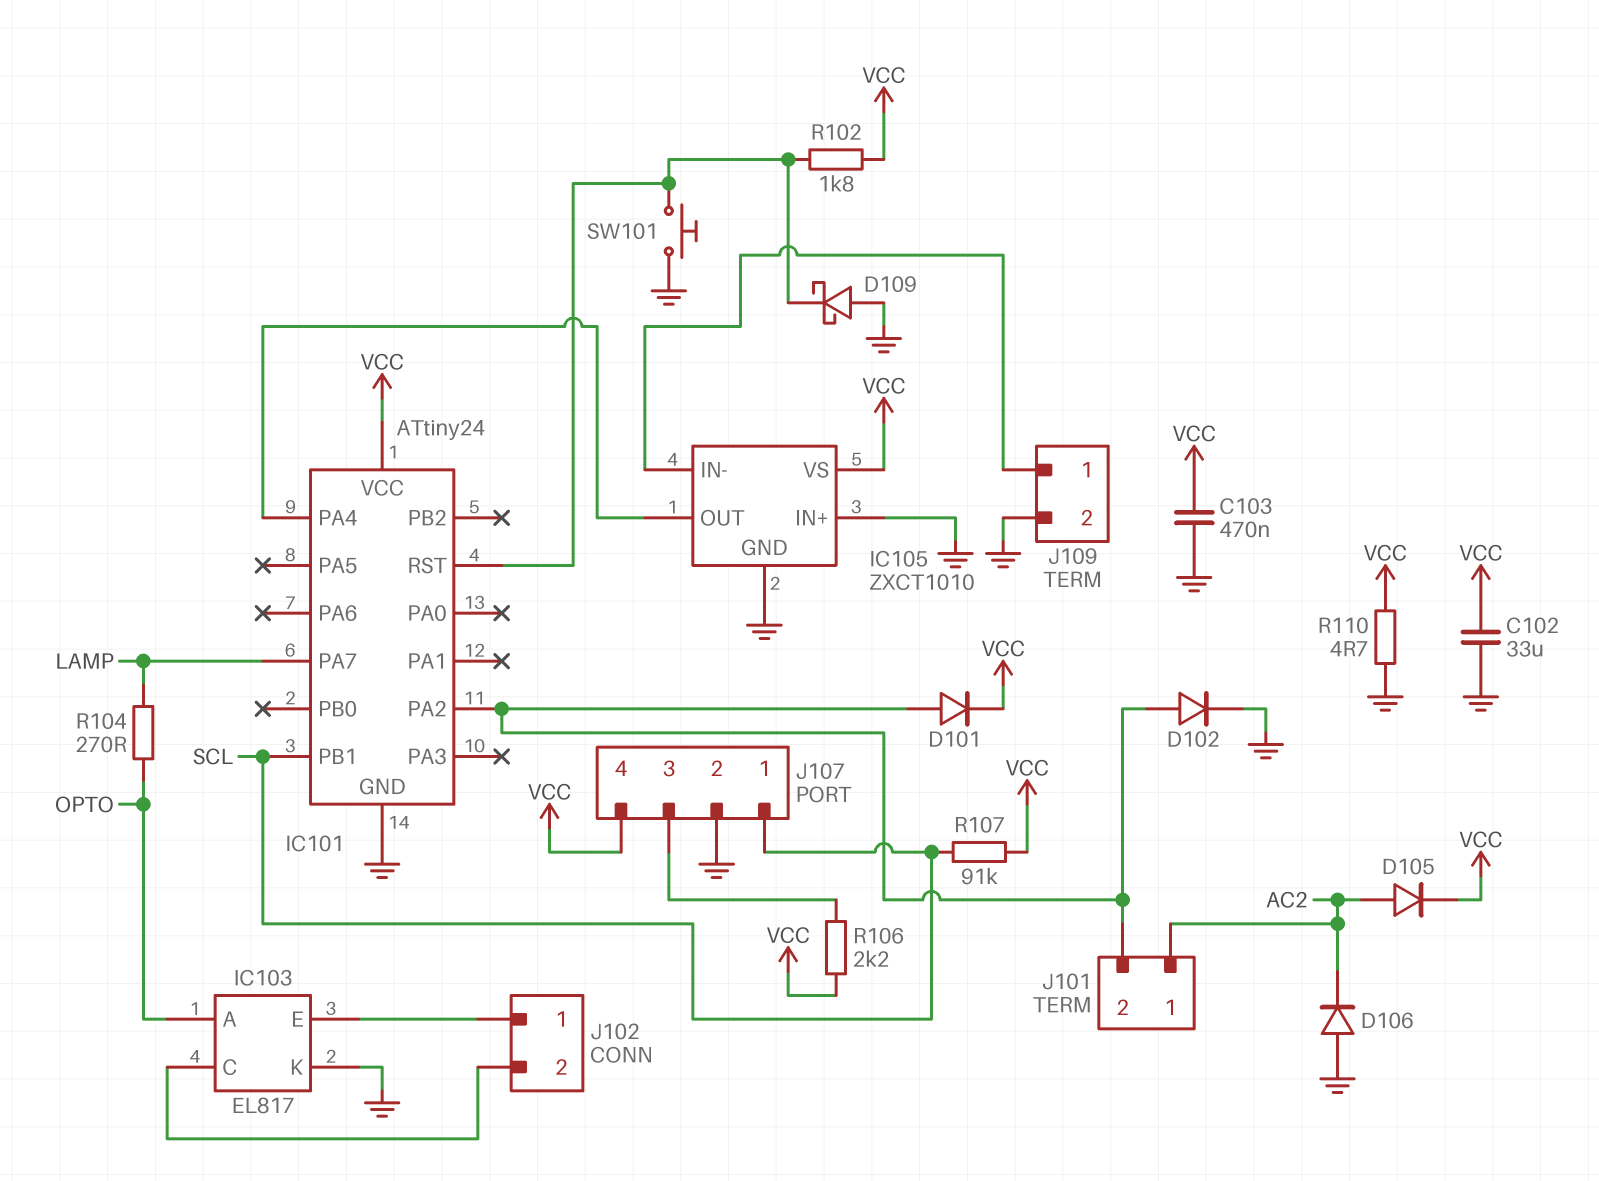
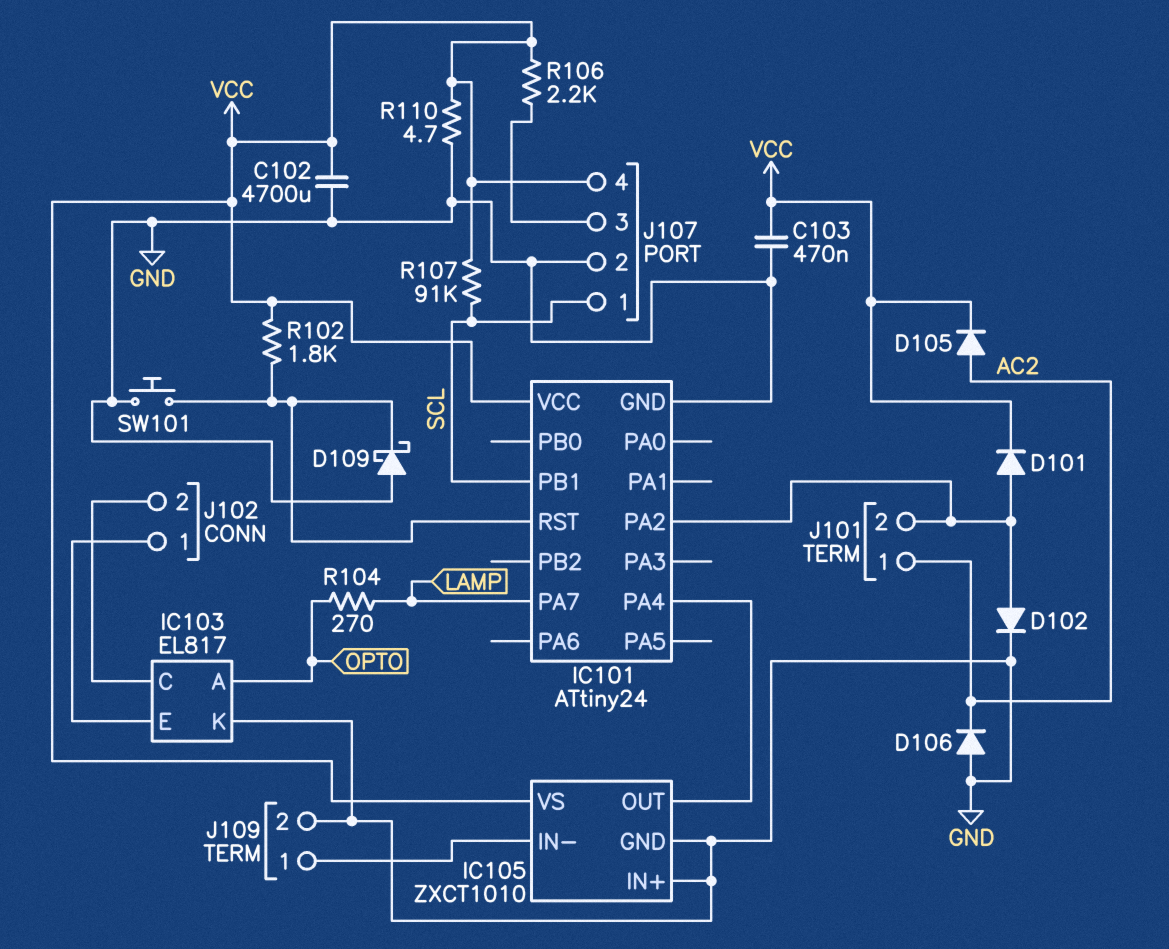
C102: 33uF (GND, VCC) -> 4700uF (GND, VCC)

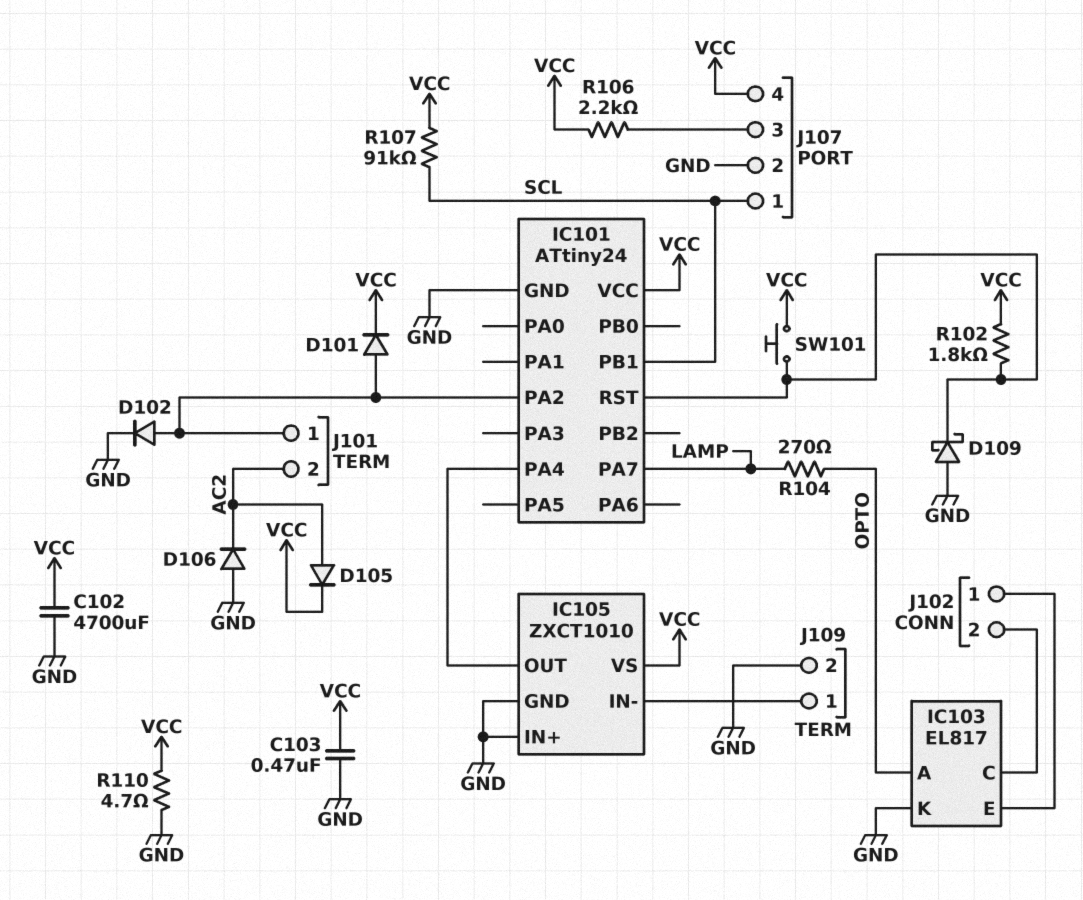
J101 pin 1: AC2 -> IC101/PA2
J101 pin 2: IC101/PA2 -> AC2
SW101: button (GND, IC101/RST) -> button (IC101/RST, VCC)

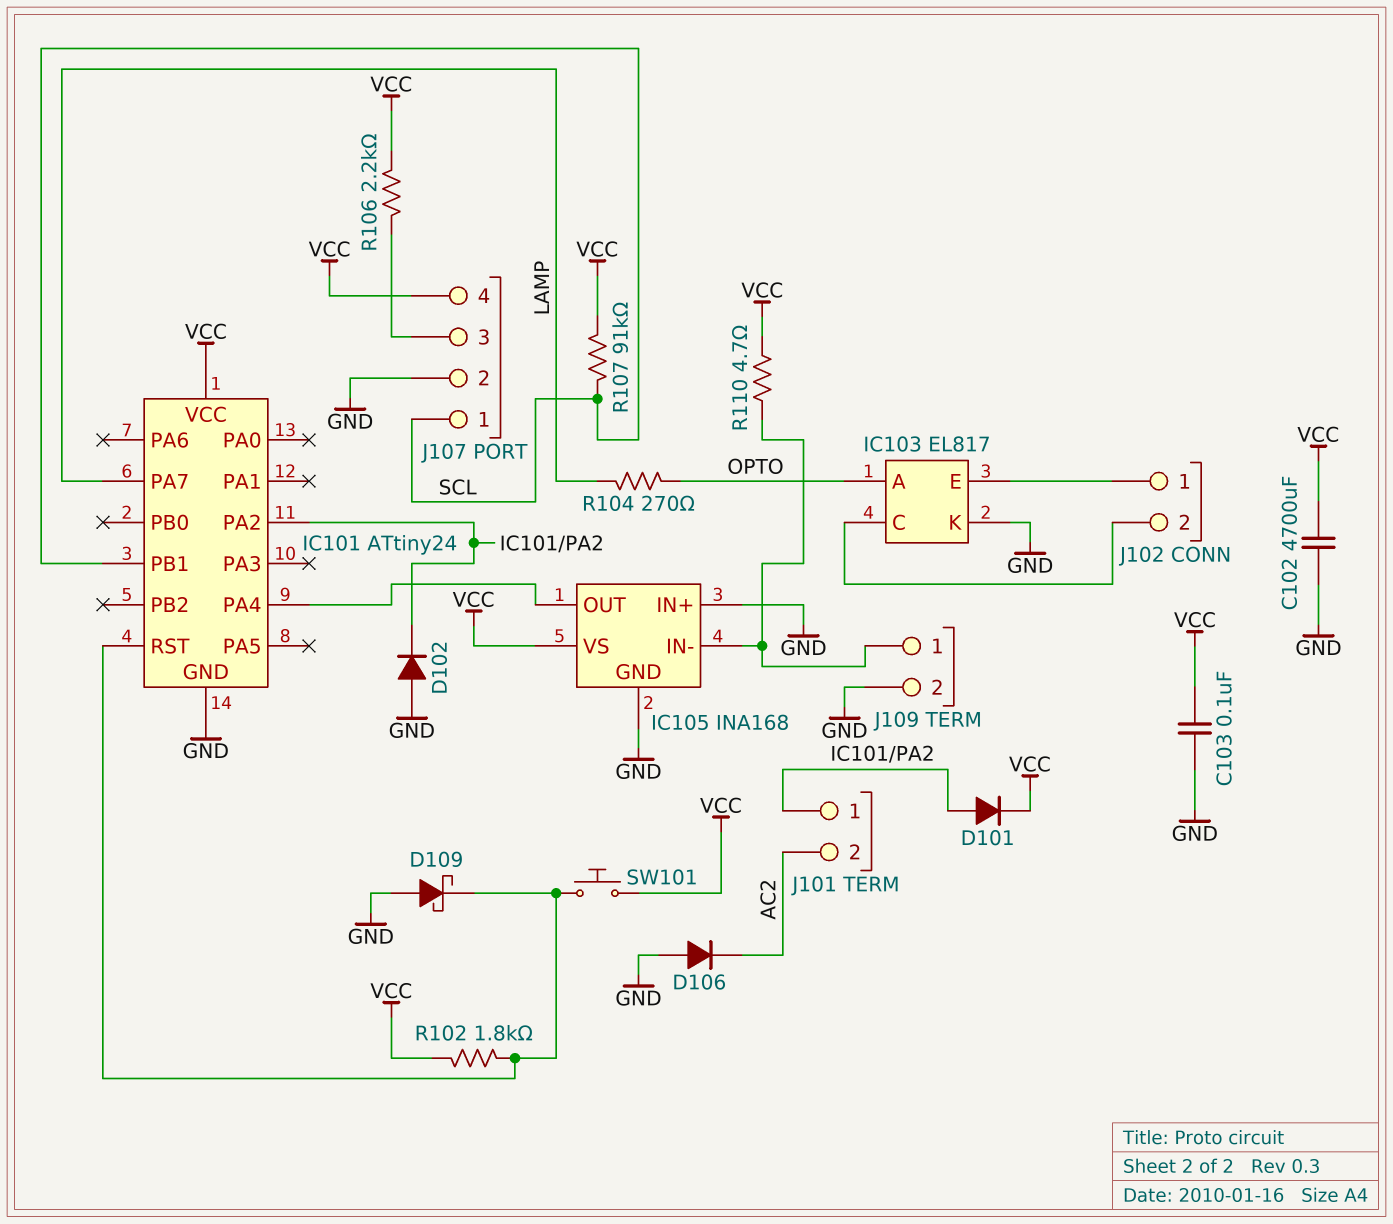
C103: 470nF (GND, VCC) -> 100nF (GND, VCC)
D102: diode (A IC101/PA2, K GND) -> diode (A GND, K IC101/PA2)
D105: diode (A AC2, K VCC) -> none
IC105: ZXCT1010 -> INA168
R110: 4.7 (GND, VCC) -> 4.7 (IC105/IN-, VCC)

